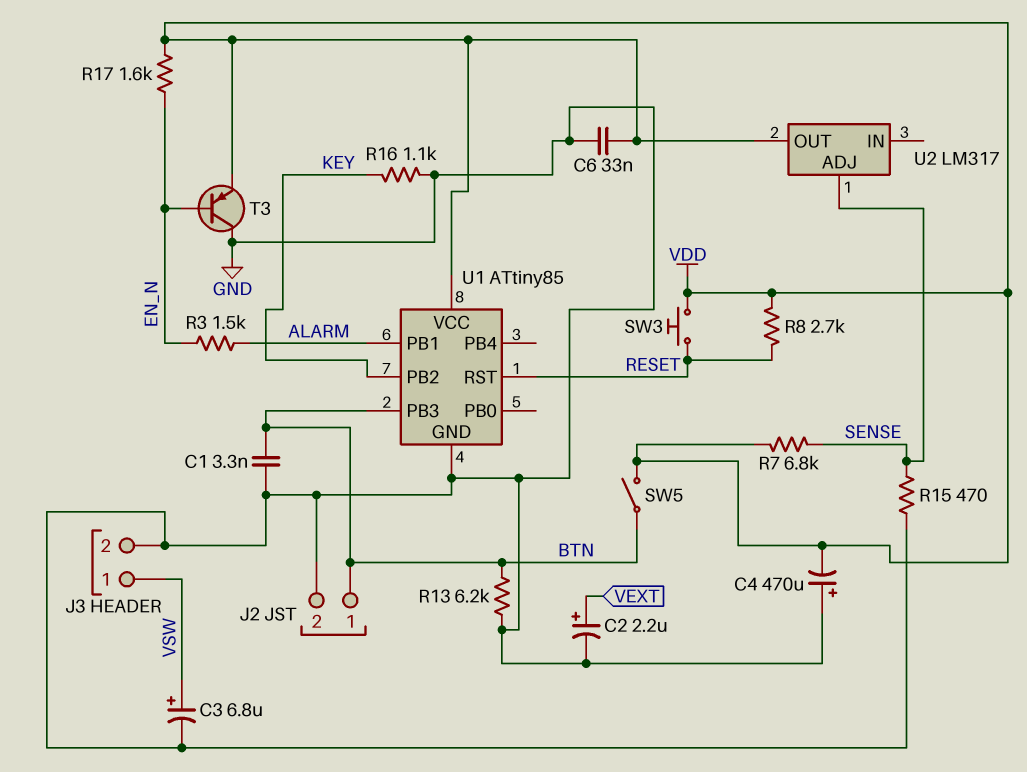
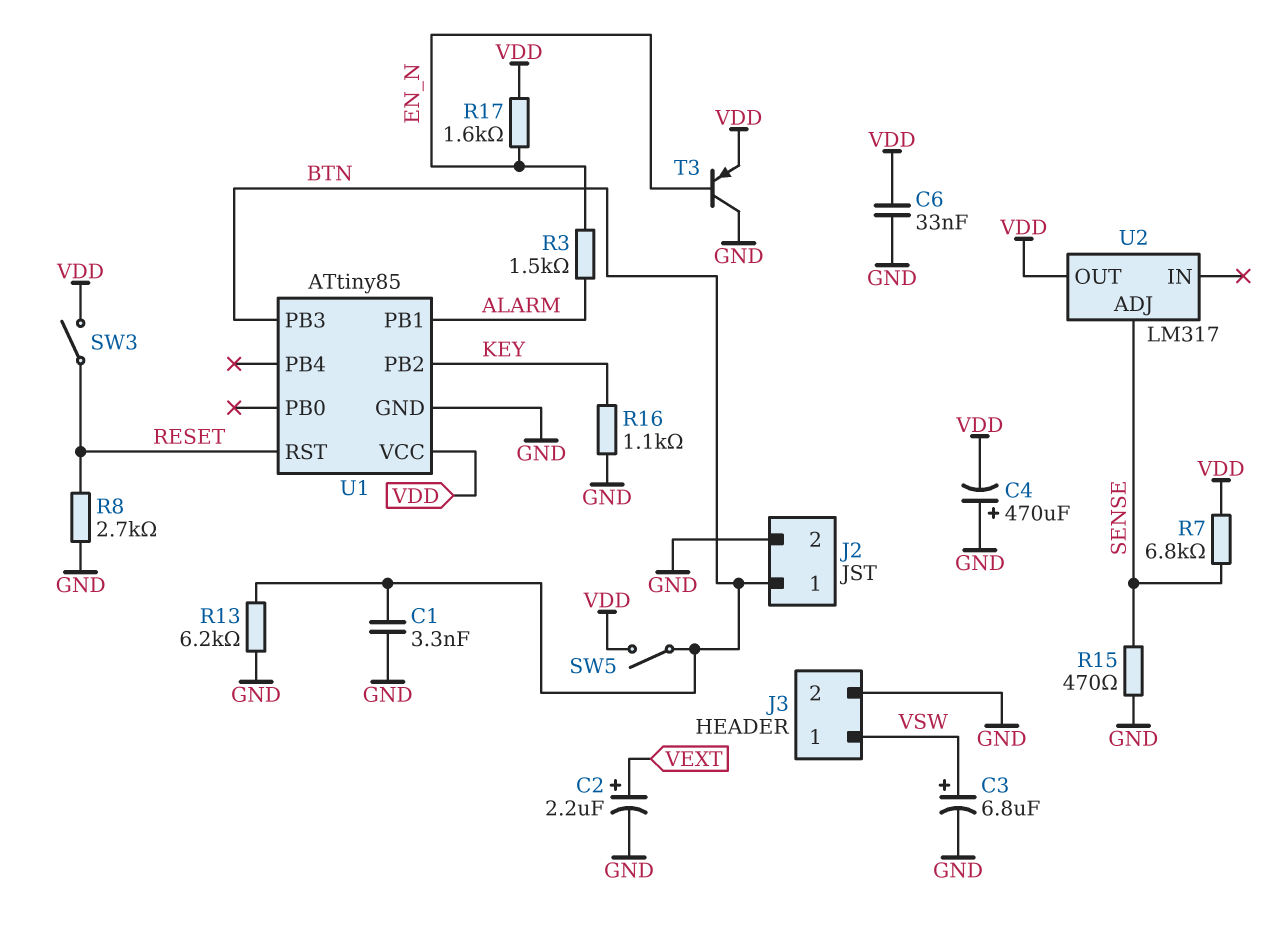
R8: 2.7k (RESET, VDD) -> 2.7k (GND, RESET)
SW3: button (RESET, VDD) -> switch (RESET, VDD)

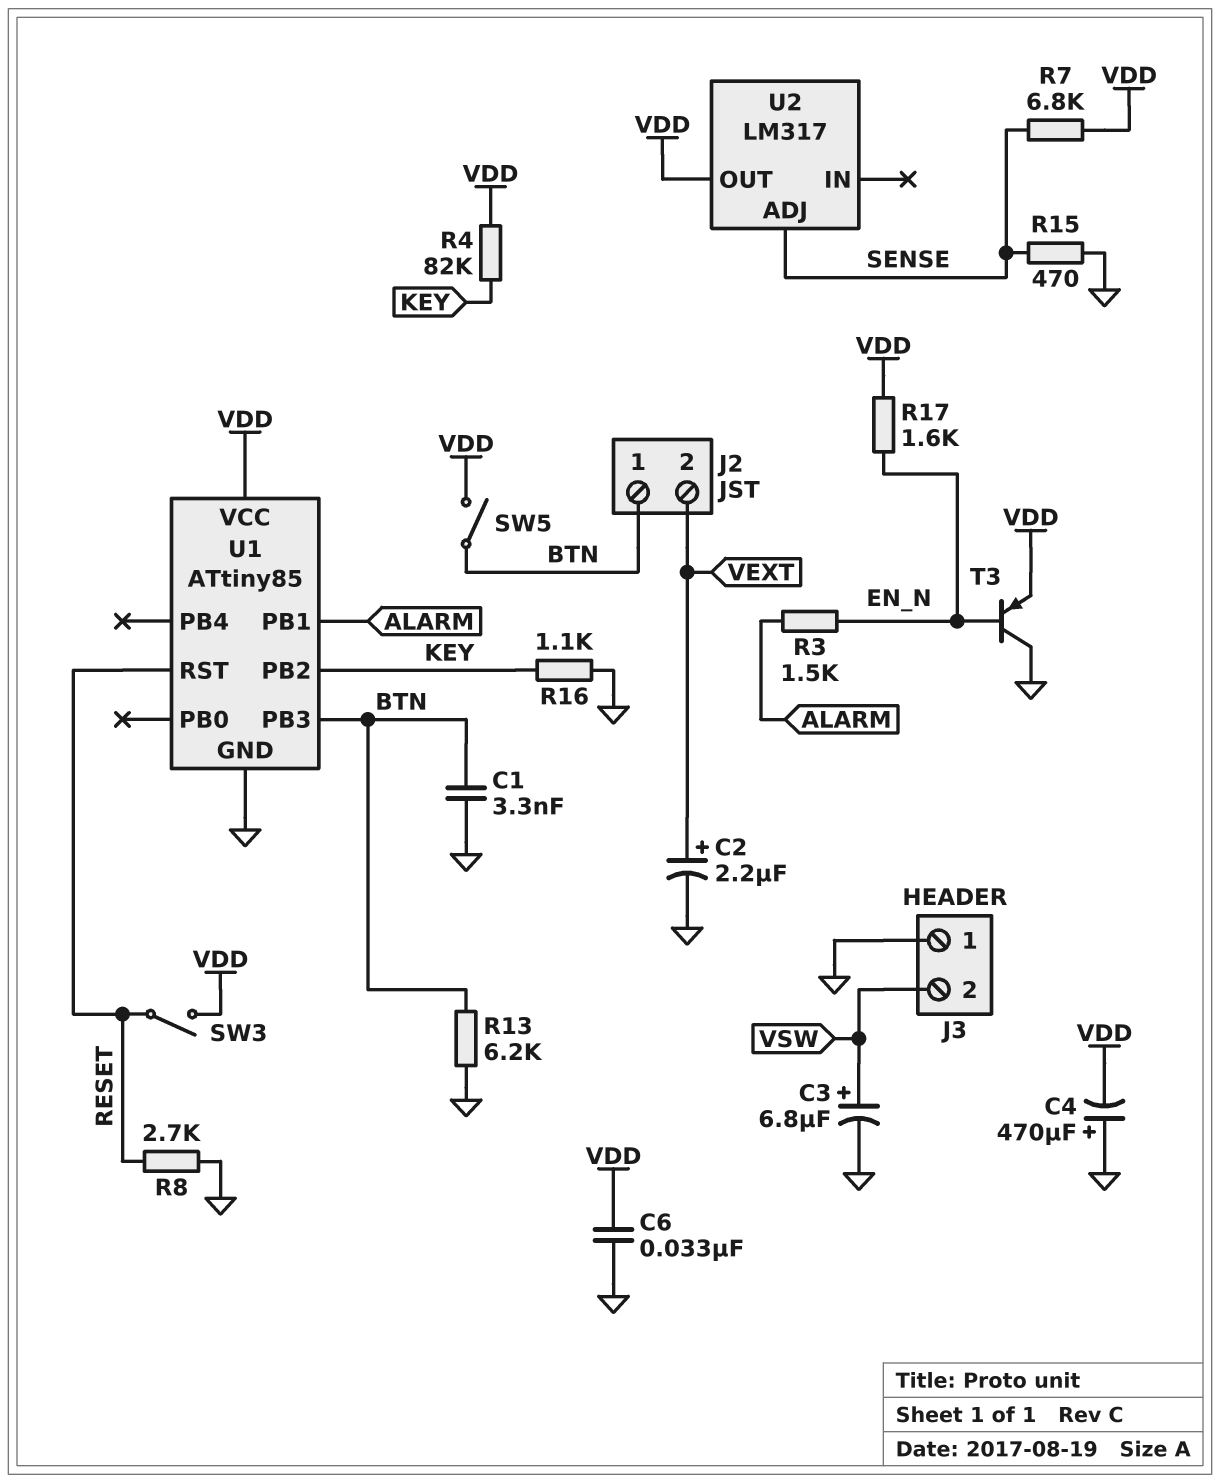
J2 pin 2: GND -> VEXT
J3 pin 1: VSW -> GND
J3 pin 2: GND -> VSW
R4: none -> 82k (KEY, VDD)

